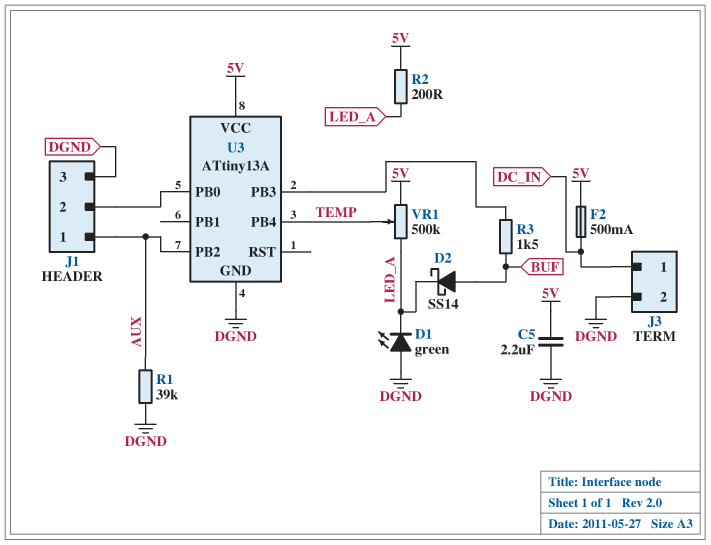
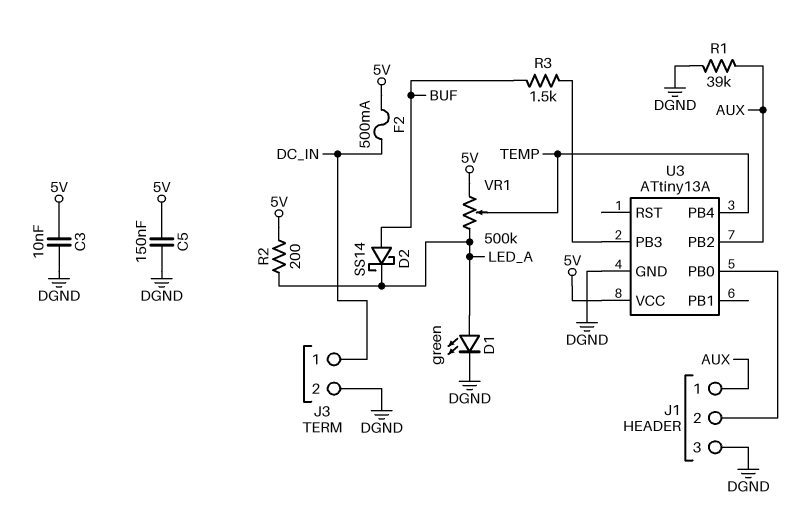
C3: none -> 10nF (5V, DGND)
C5: 2.2uF (5V, DGND) -> 150nF (5V, DGND)
D1: LED green (A DGND, K LED_A) -> LED green (A LED_A, K DGND)

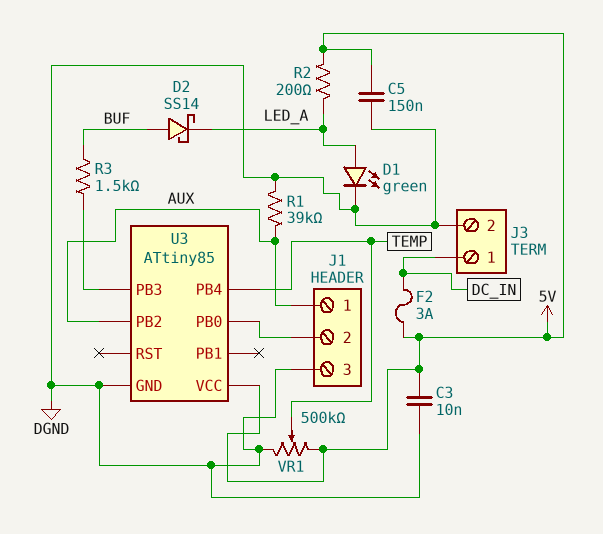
F2: 500mA (5V, DC_IN) -> 3A (5V, DC_IN)
U3: ATtiny13A -> ATtiny85
VR1: 500k (5V, LED_A, wiper TEMP) -> 500k (5V, DGND, wiper TEMP)

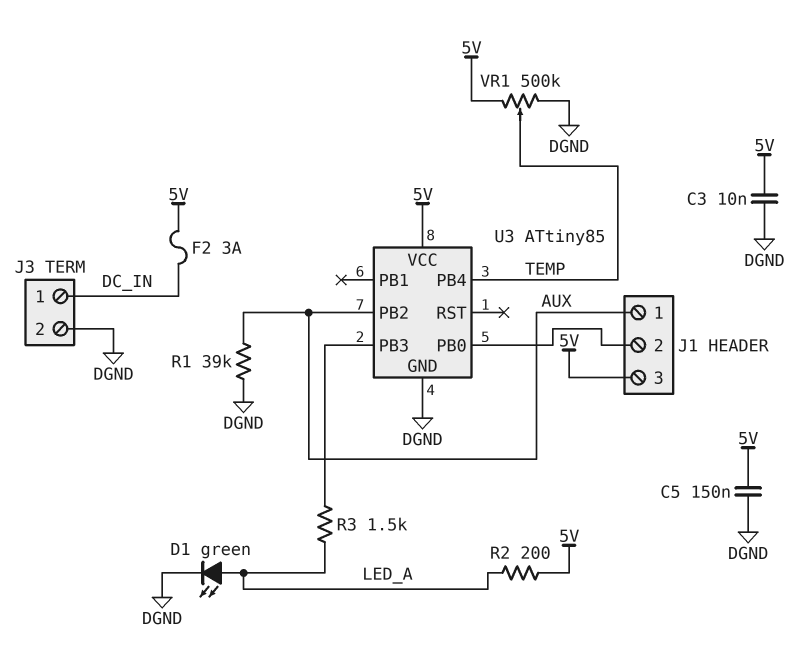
D2: schottky SS14 (A BUF, K LED_A) -> none
J1 pin 3: DGND -> 5V
R3: 1.5k (BUF, U3/PB3) -> 1.5k (LED_A, U3/PB3)

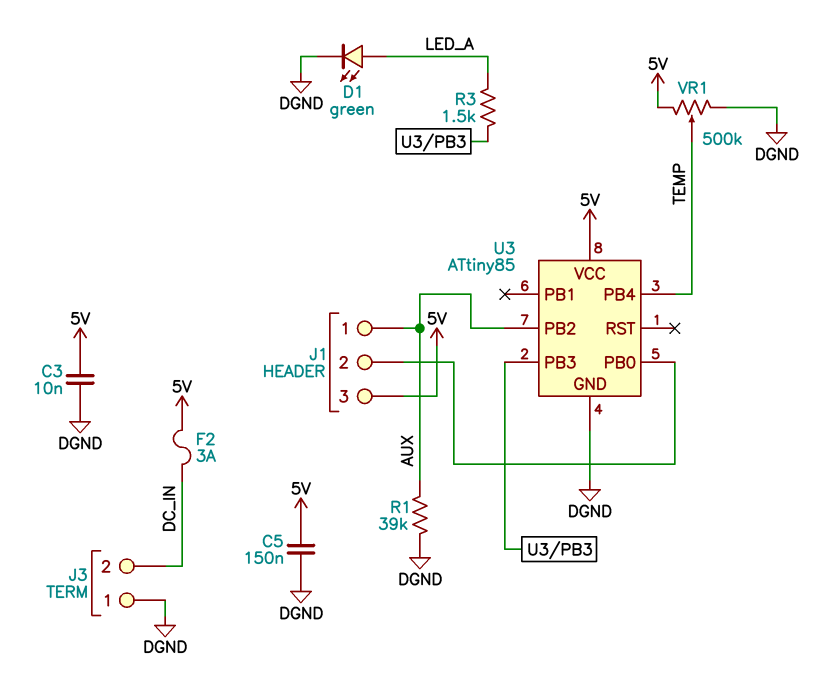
J3 pin 1: DC_IN -> DGND
J3 pin 2: DGND -> DC_IN
R2: 200 (5V, LED_A) -> none

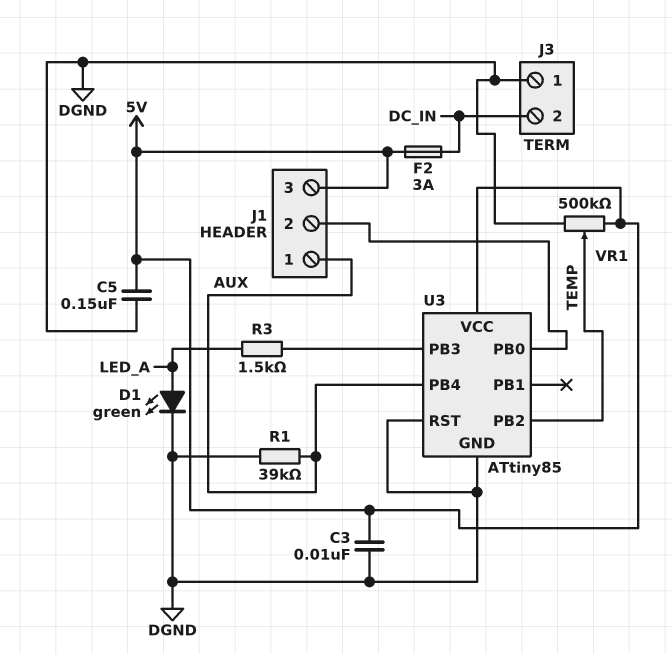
U3 pin PB2: AUX -> TEMP
U3 pin PB4: TEMP -> AUX
U3 pin RST: none -> DGND

